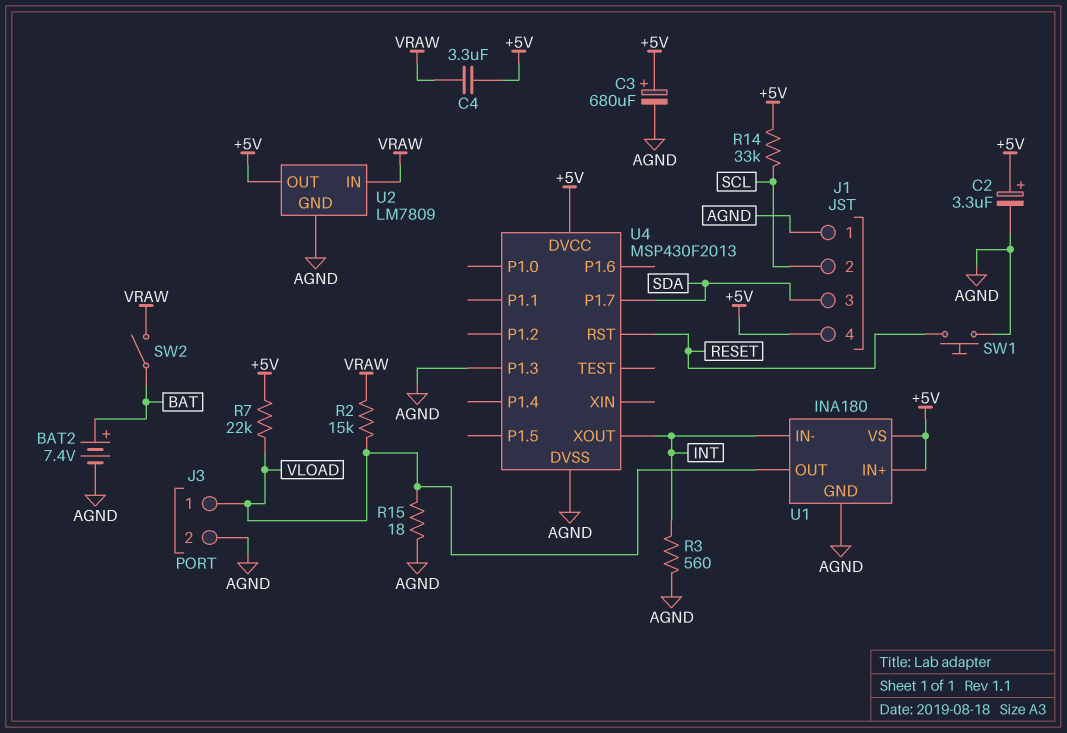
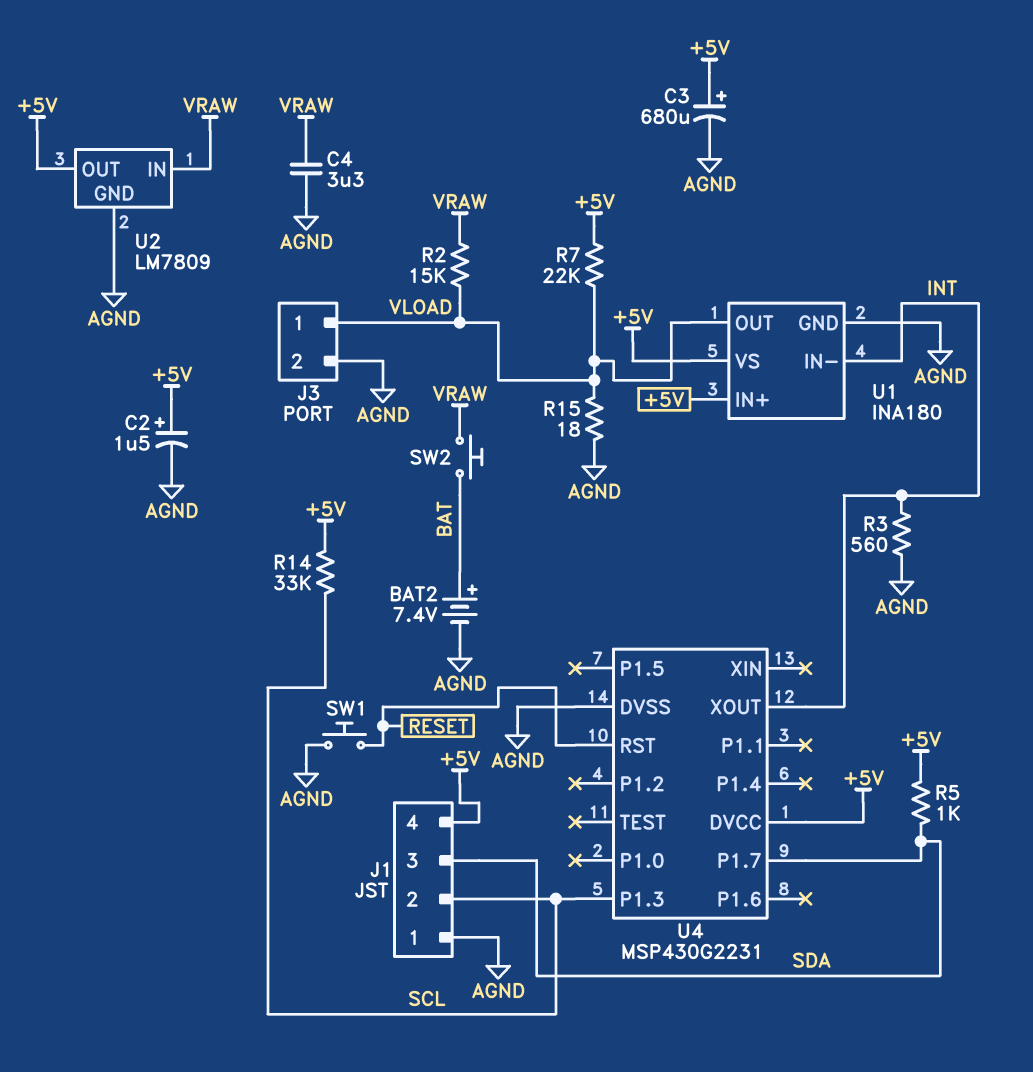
C2: 3.3uF (plus +5V, minus AGND) -> 1.5uF (plus +5V, minus AGND)
C4: 3.3uF (+5V, VRAW) -> 3.3uF (AGND, VRAW)
R5: none -> 1k (+5V, SDA)
SW2: switch (BAT, VRAW) -> button (BAT, VRAW)
U4: MSP430F2013 -> MSP430G2231
U4 pin P1.3: AGND -> SCL

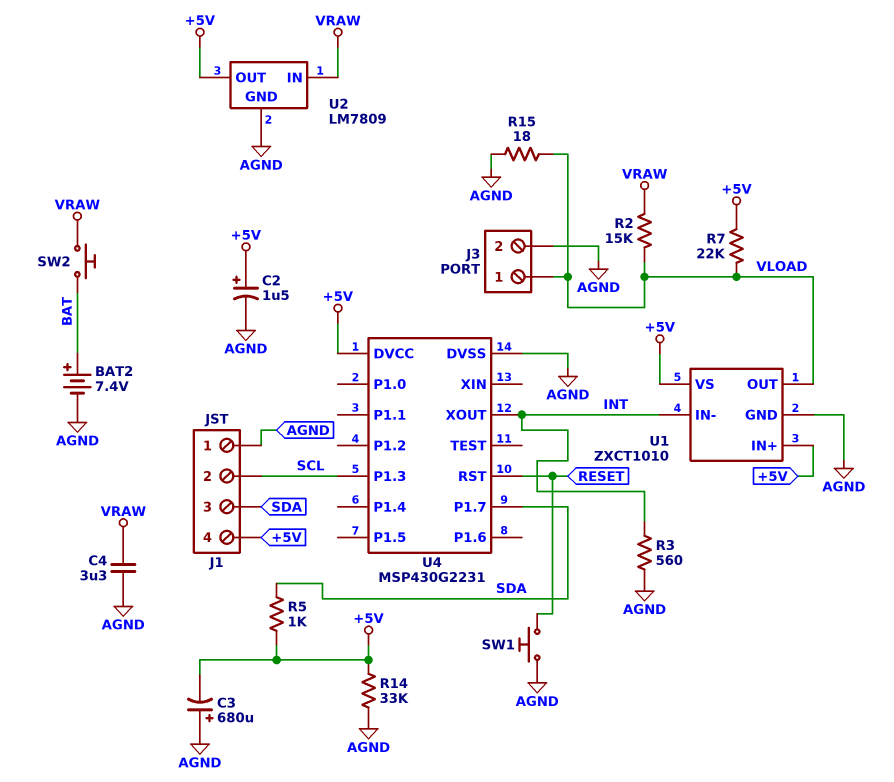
C3: 680uF (plus +5V, minus AGND) -> 680uF (plus AGND, minus +5V)
R14: 33k (+5V, SCL) -> 33k (+5V, AGND)
U1: INA180 -> ZXCT1010

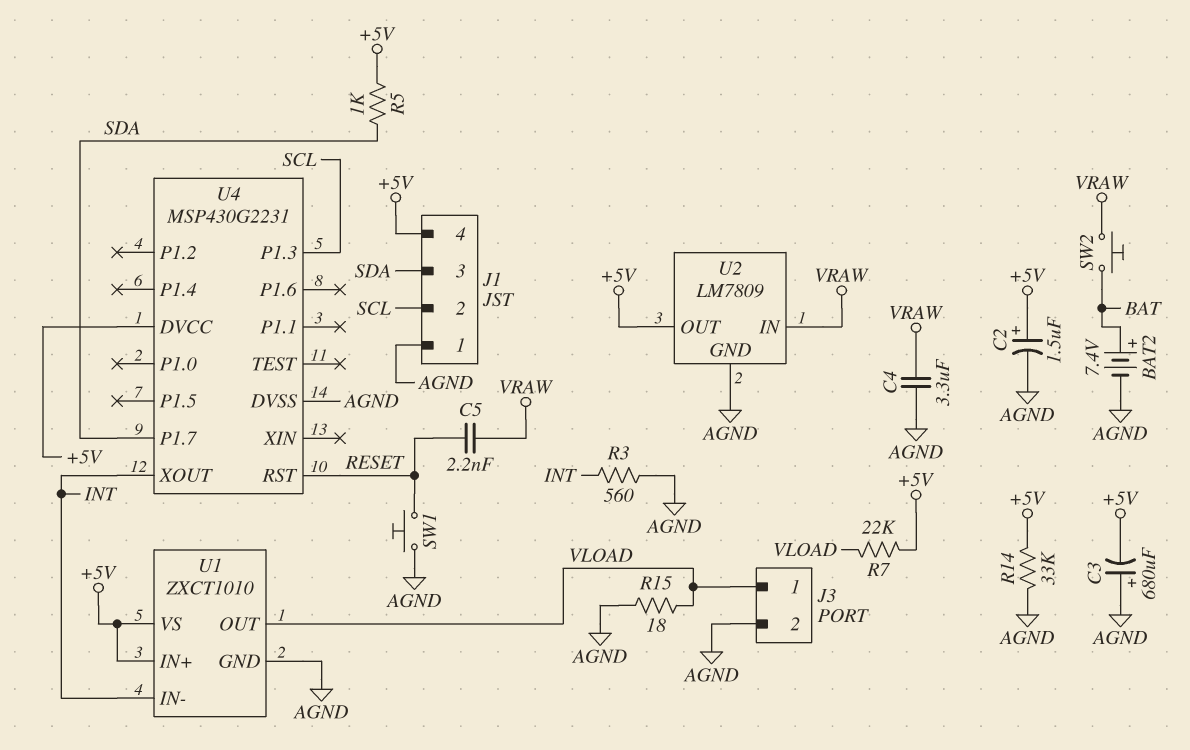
C5: none -> 2.2nF (RESET, VRAW)
R2: 15k (VLOAD, VRAW) -> none

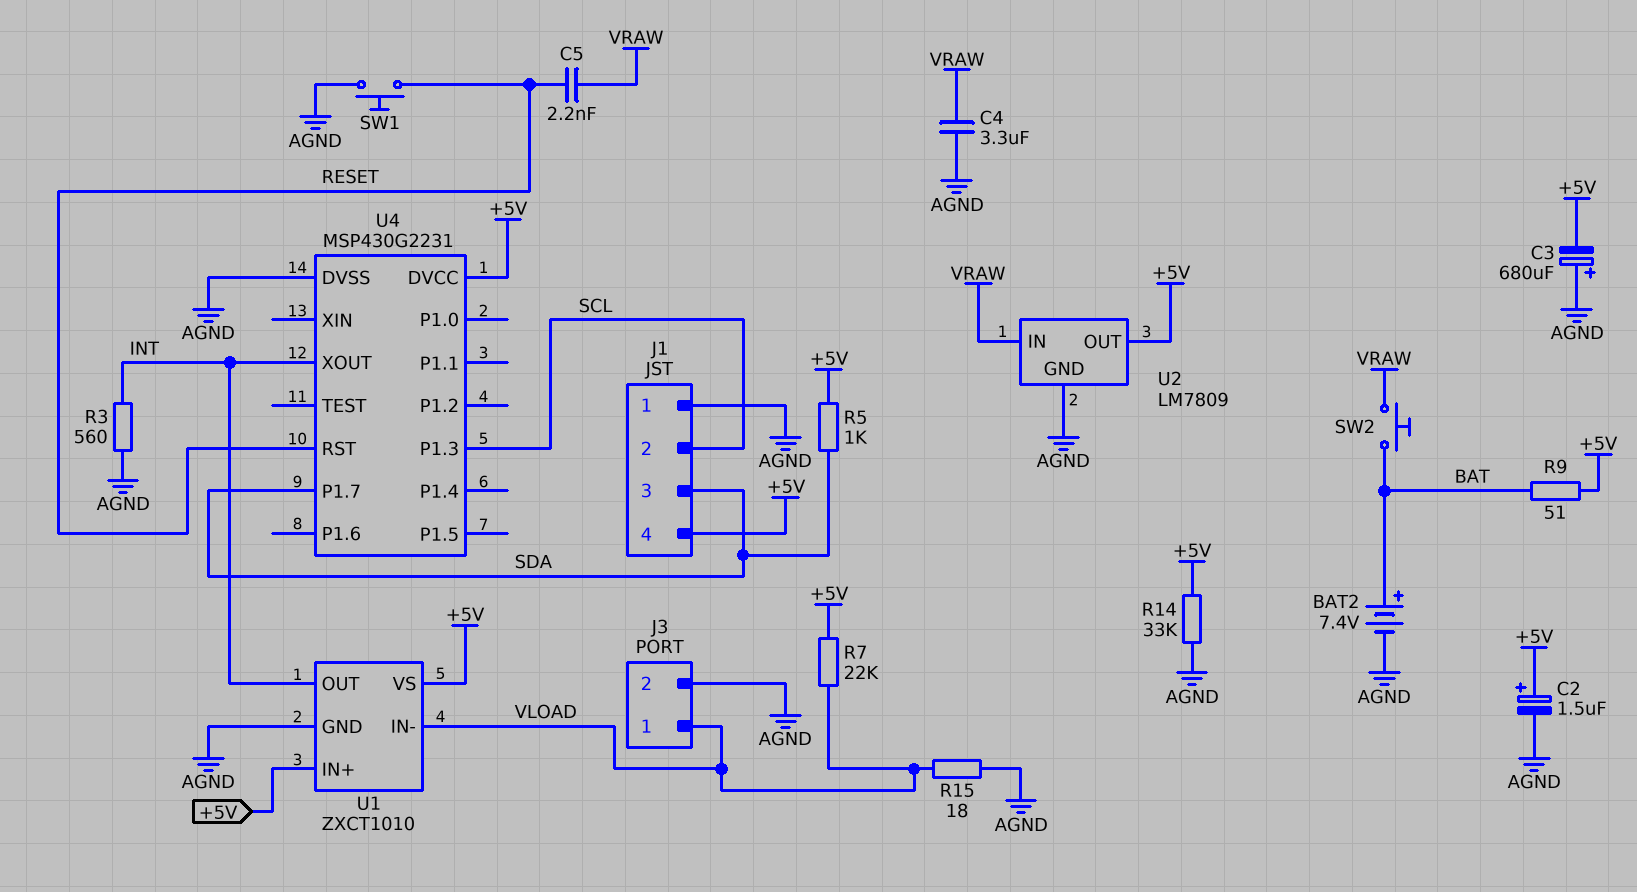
R9: none -> 51 (+5V, BAT)
U1 pin IN-: INT -> VLOAD
U1 pin OUT: VLOAD -> INT

